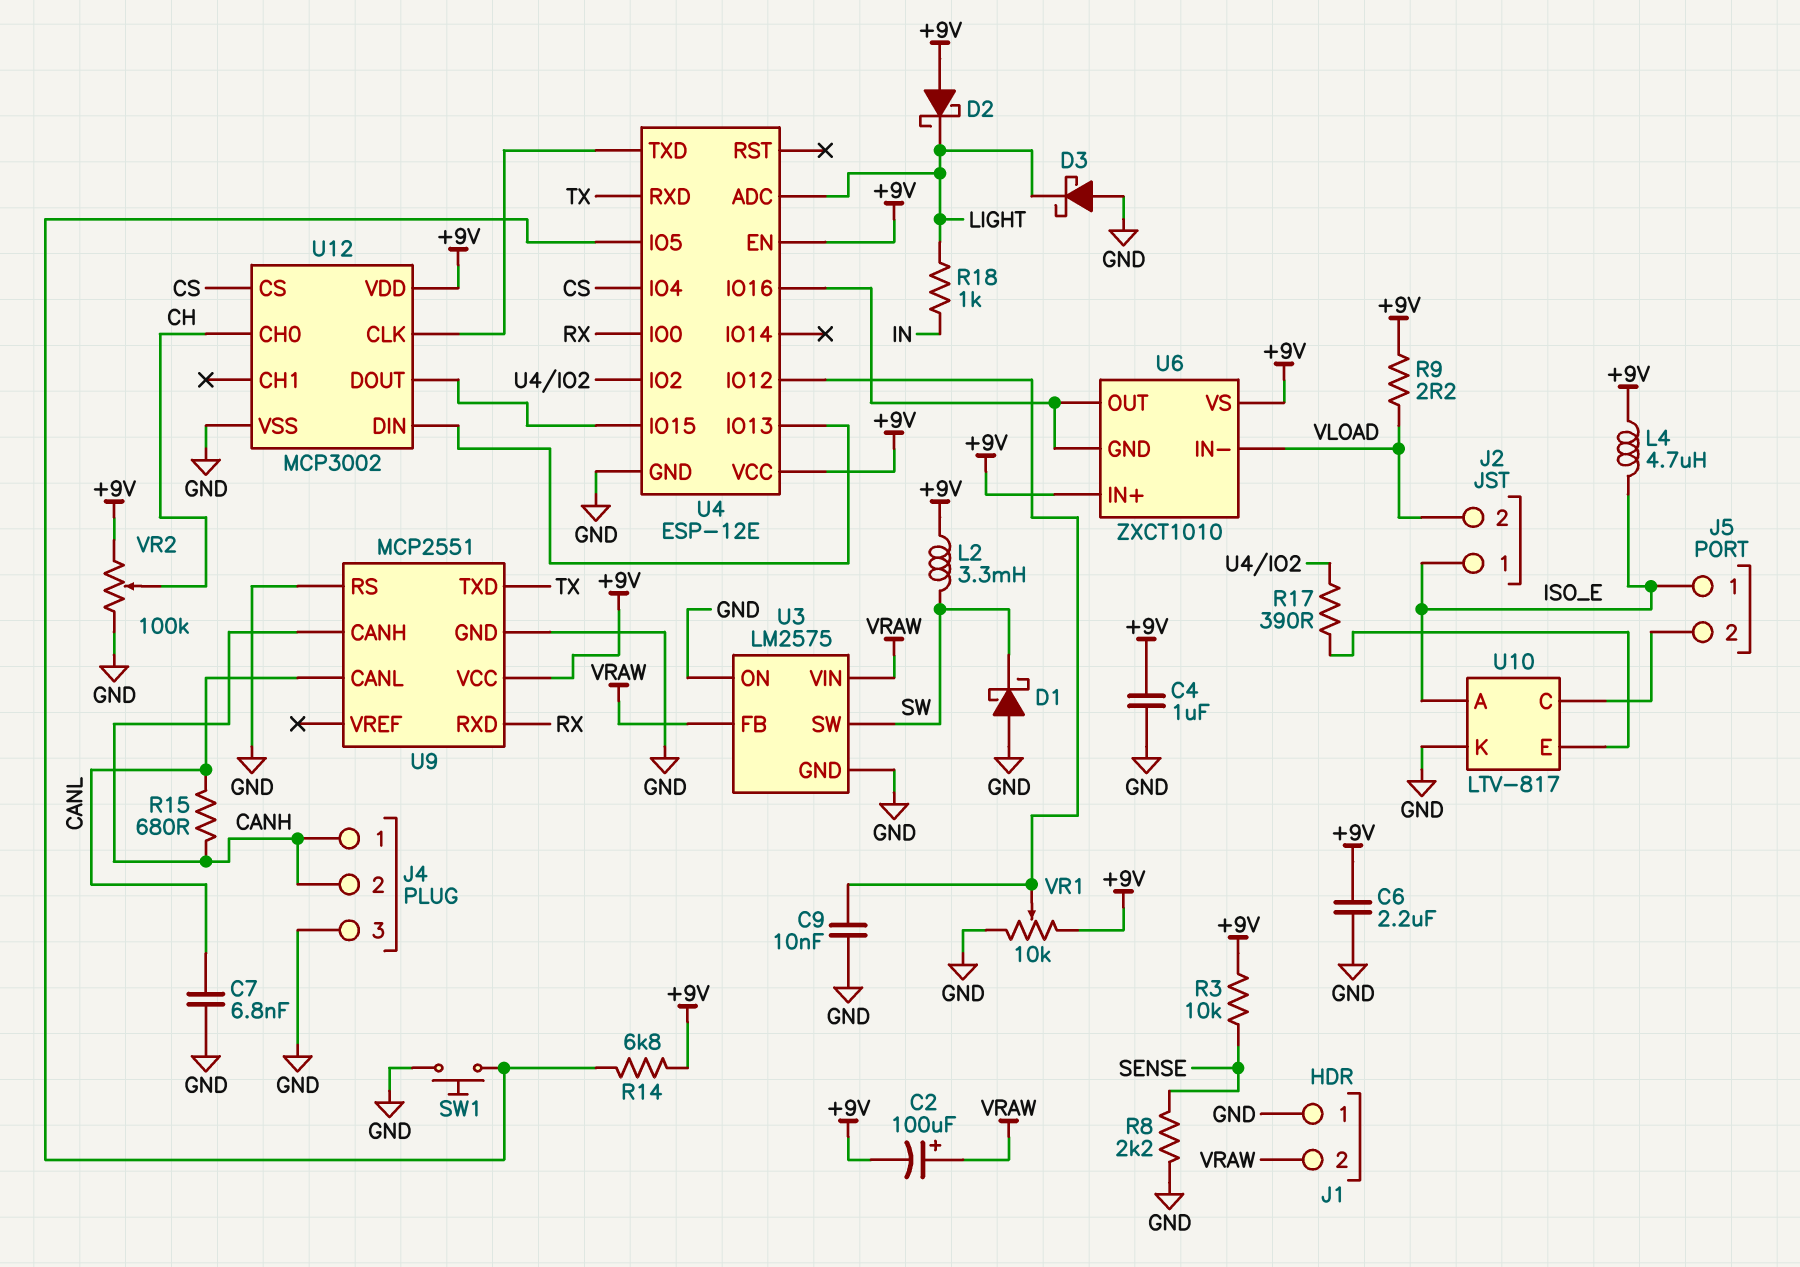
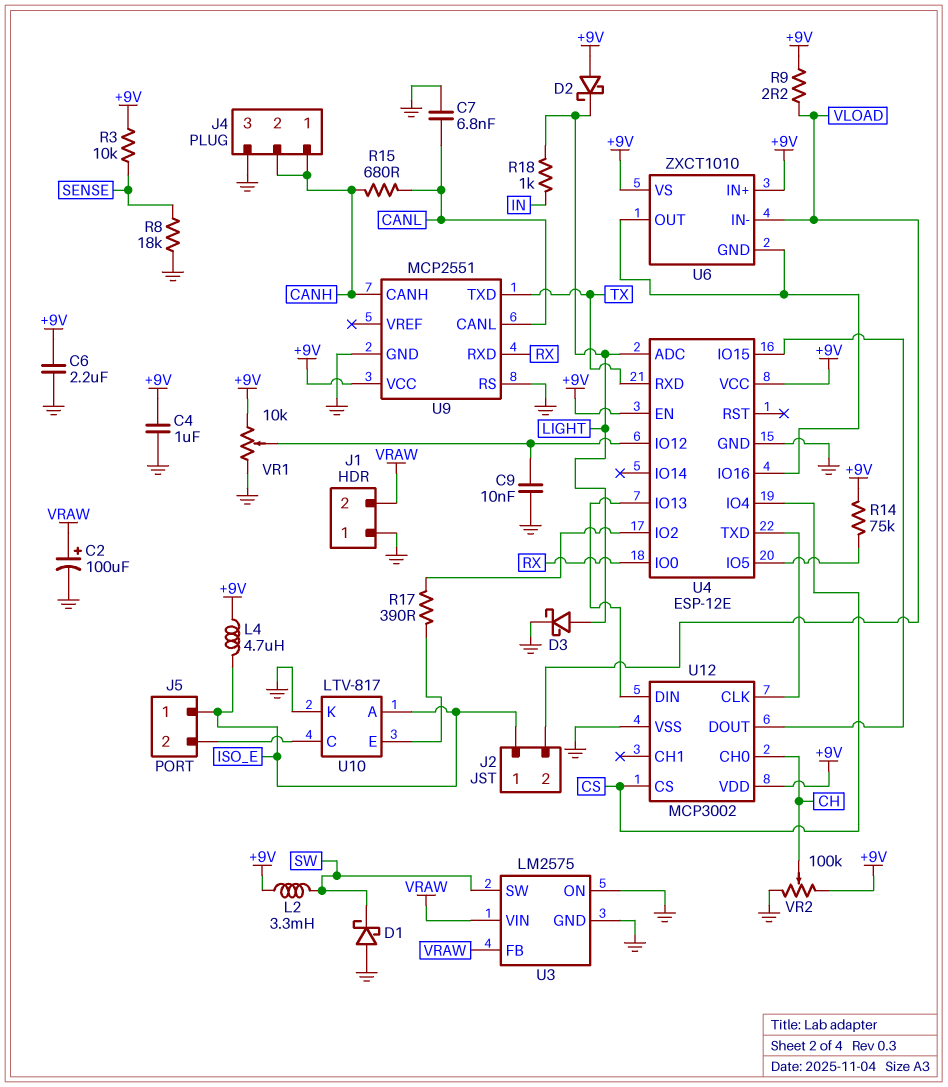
C2: 100uF (plus VRAW, minus +9V) -> 100uF (plus VRAW, minus GND)
D3: schottky (A GND, K LIGHT) -> schottky (A LIGHT, K GND)
R8: 2.2k (GND, SENSE) -> 18k (GND, SENSE)
R14: 6.8k (+9V, U4/IO5) -> 75k (+9V, U4/IO5)
SW1: button (GND, U4/IO5) -> none

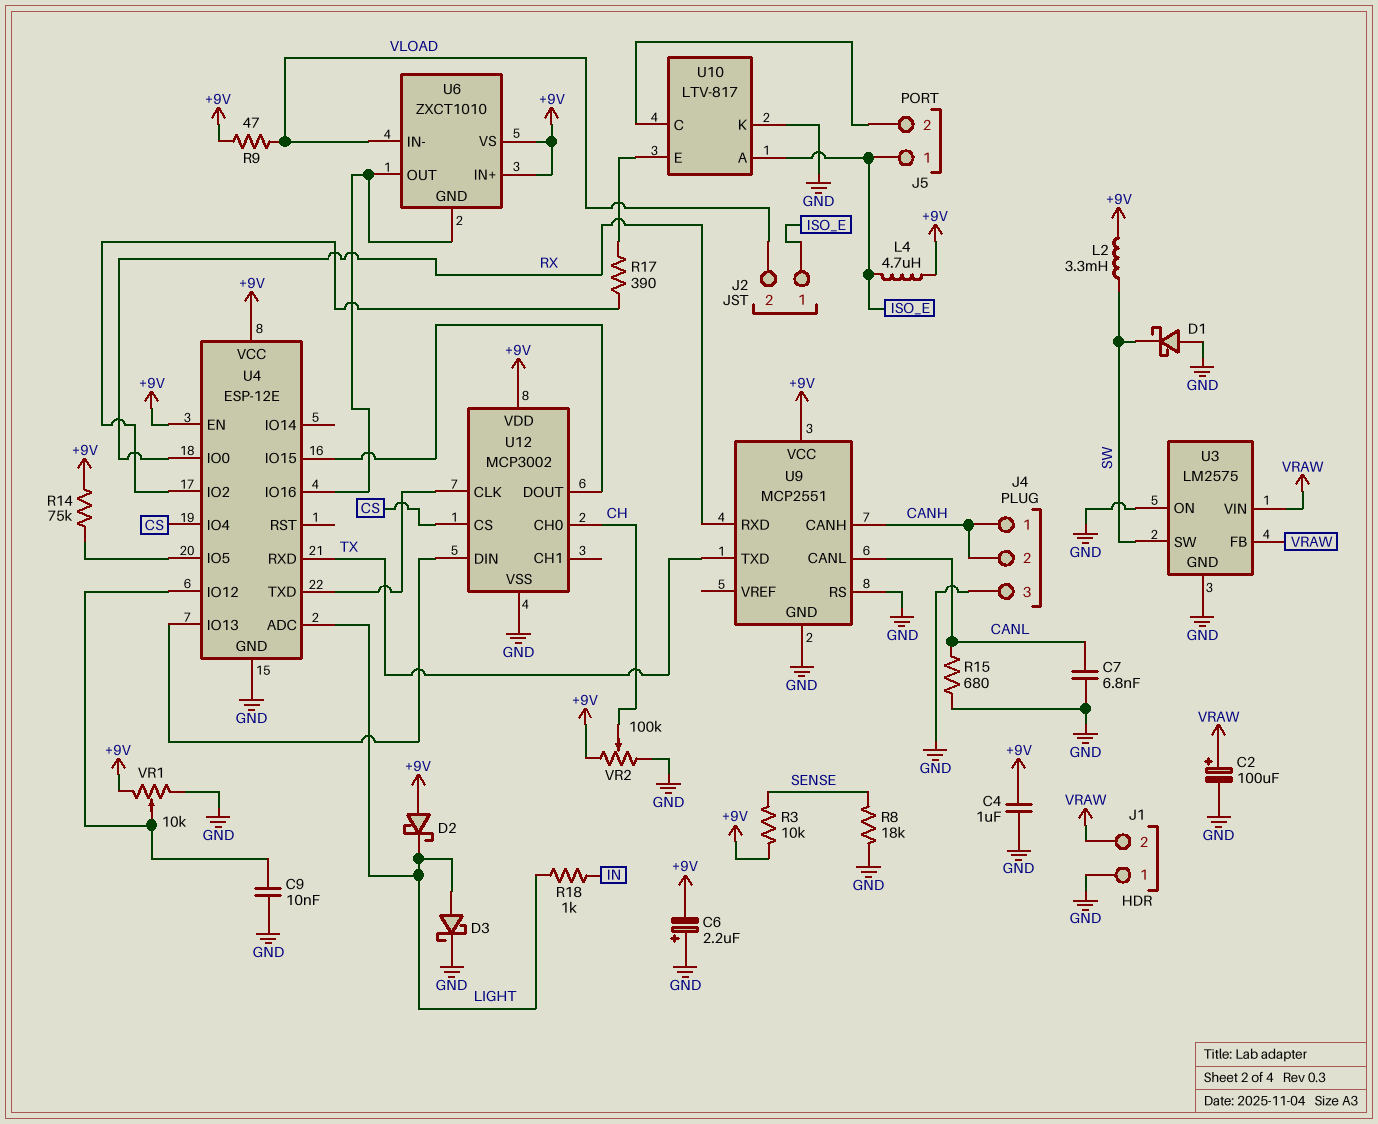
C6: 2.2uF (+9V, GND) -> 2.2uF (plus GND, minus +9V)
R9: 2.2 (+9V, VLOAD) -> 47 (+9V, VLOAD)
R15: 680 (CANH, CANL) -> 680 (CANL, GND)

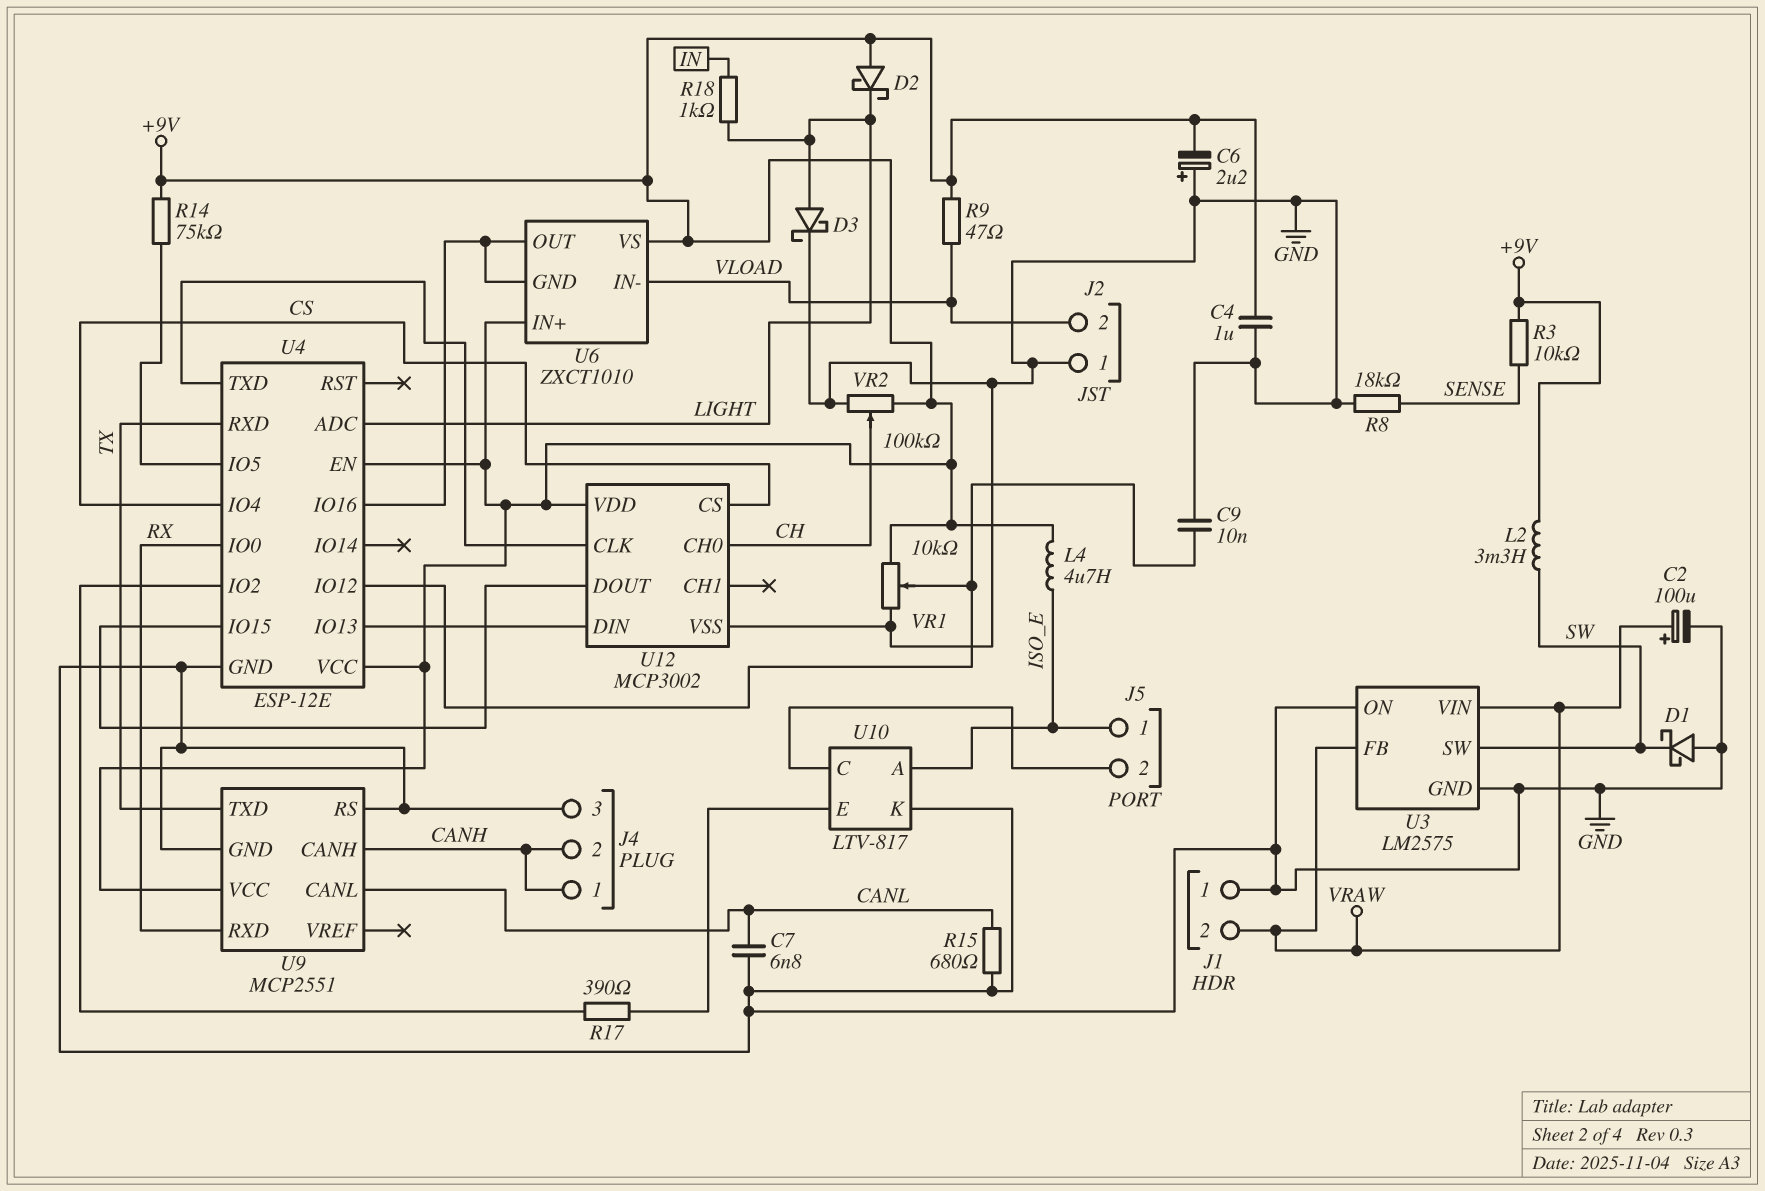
J2 pin 1: ISO_E -> GND

